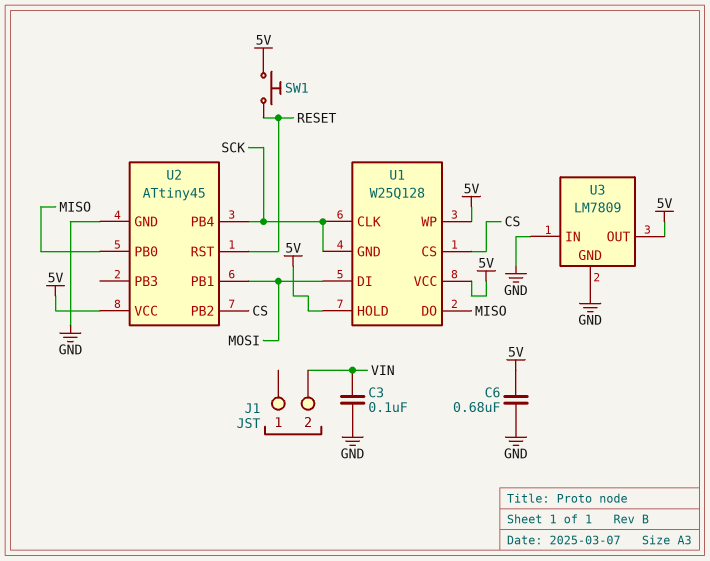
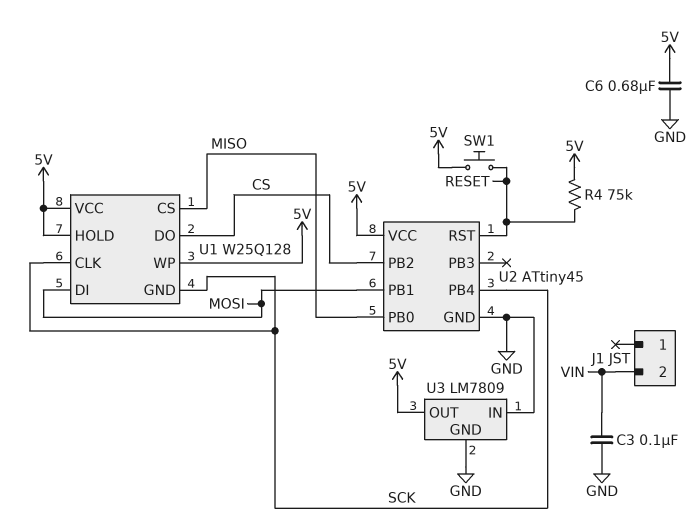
R4: none -> 75k (5V, RESET)
U1 pin CS: CS -> MISO
U1 pin DO: MISO -> CS

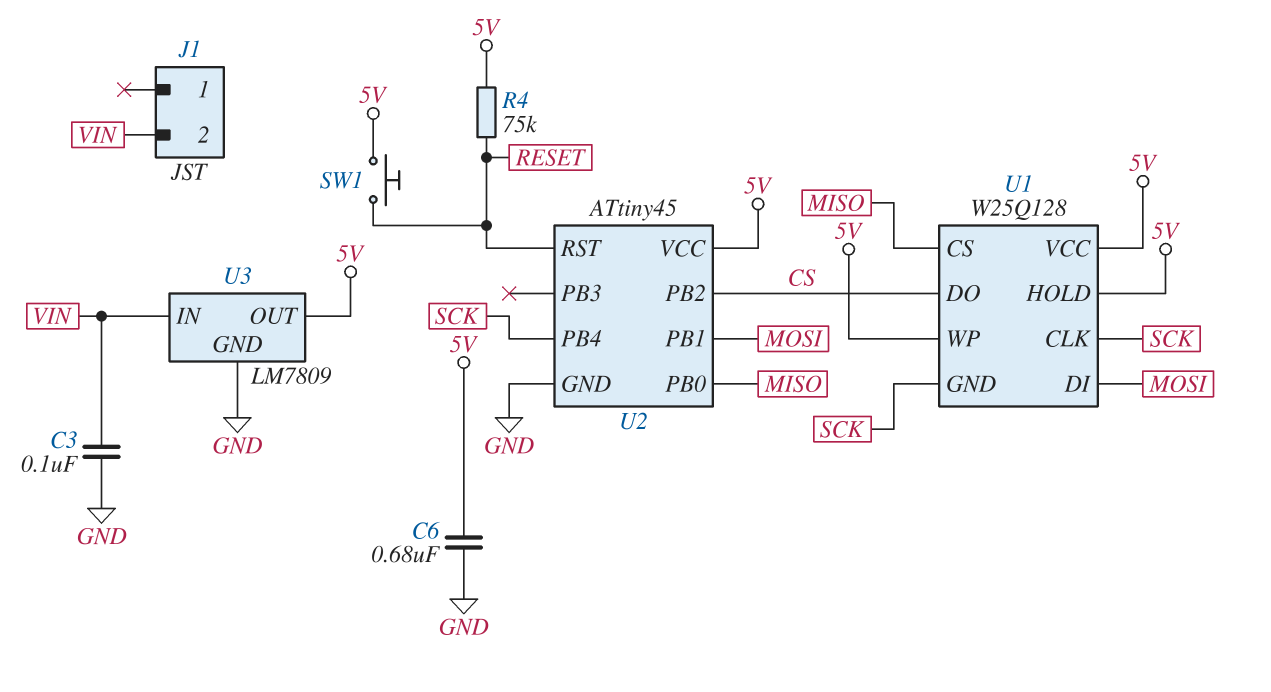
U3 pin IN: GND -> VIN

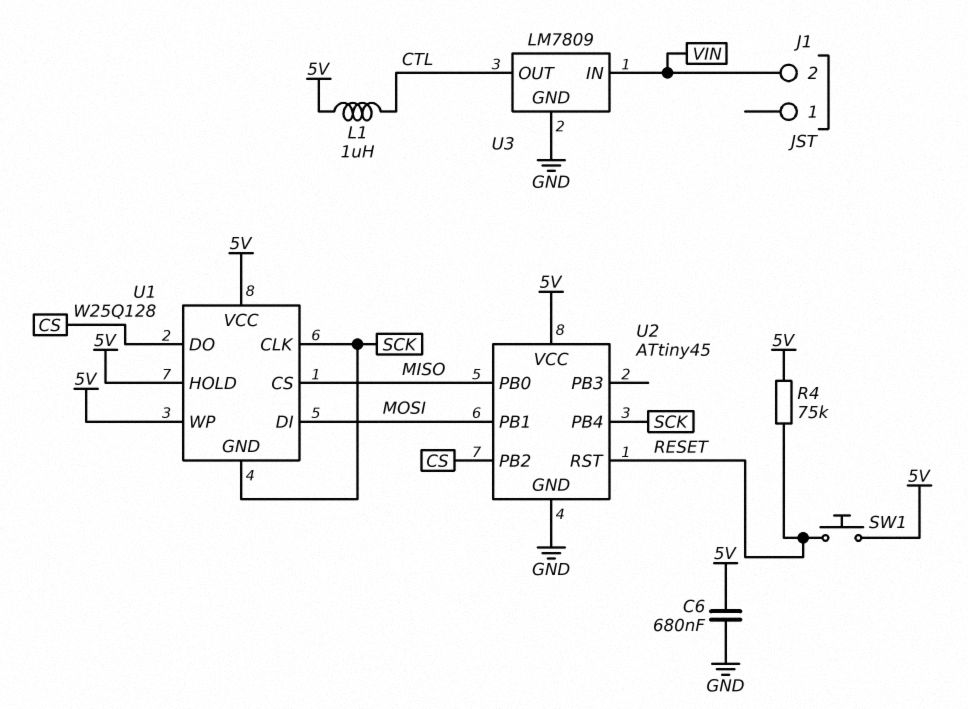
C3: 100nF (GND, VIN) -> none
L1: none -> 1uH (5V, CTL)
U3 pin OUT: 5V -> CTL

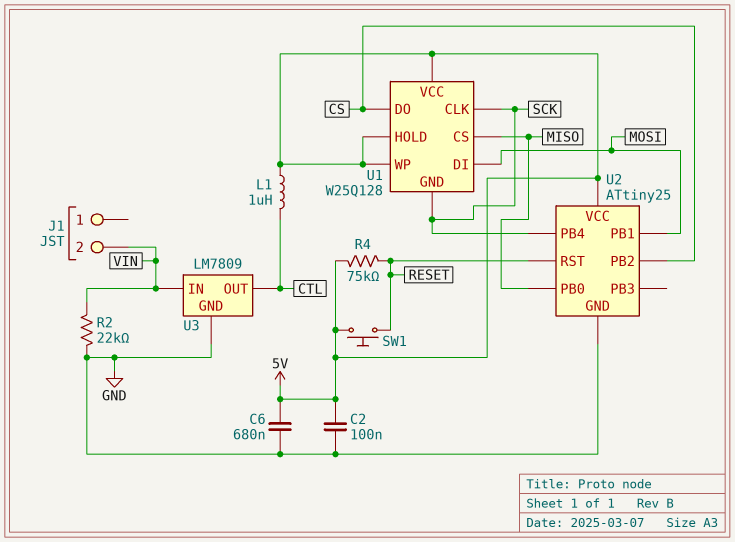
C2: none -> 100nF (5V, GND)
R2: none -> 22k (GND, VIN)
U2: ATtiny45 -> ATtiny25

